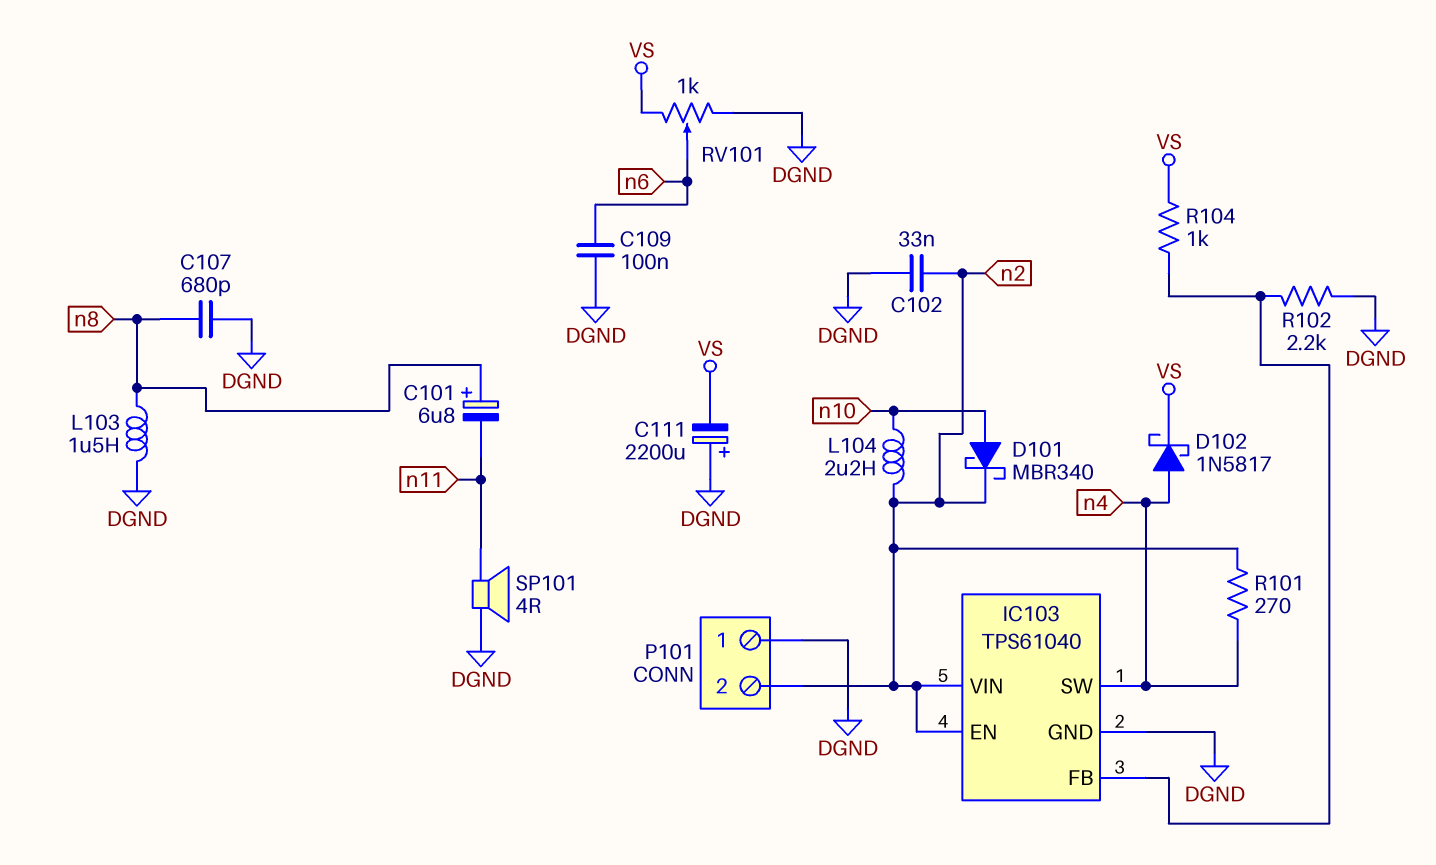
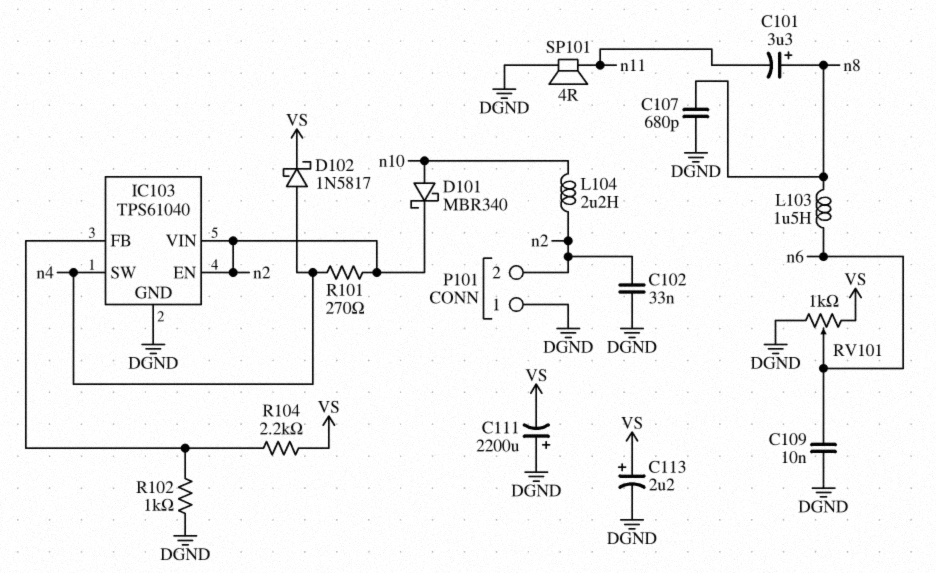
C101: 6.8uF (plus n8, minus n11) -> 3.3uF (plus n8, minus n11)
C109: 100nF (DGND, n6) -> 10nF (DGND, n6)
C113: none -> 2.2uF (plus VS, minus DGND)
L103: 1.5uH (DGND, n8) -> 1.5uH (n6, n8)
R102: 2.2k (DGND, IC103/FB) -> 1k (DGND, IC103/FB)
R104: 1k (IC103/FB, VS) -> 2.2k (IC103/FB, VS)

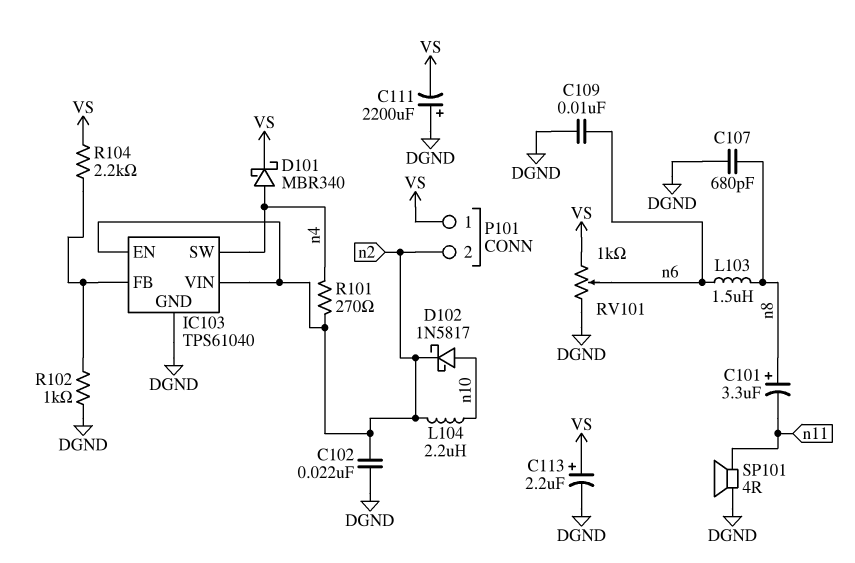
C102: 33nF (DGND, n2) -> 22nF (DGND, n2)
D101: schottky MBR340 (A n10, K n2) -> schottky MBR340 (A n4, K VS)
D102: schottky 1N5817 (A n4, K VS) -> schottky 1N5817 (A n10, K n2)
P101 pin 1: DGND -> VS

